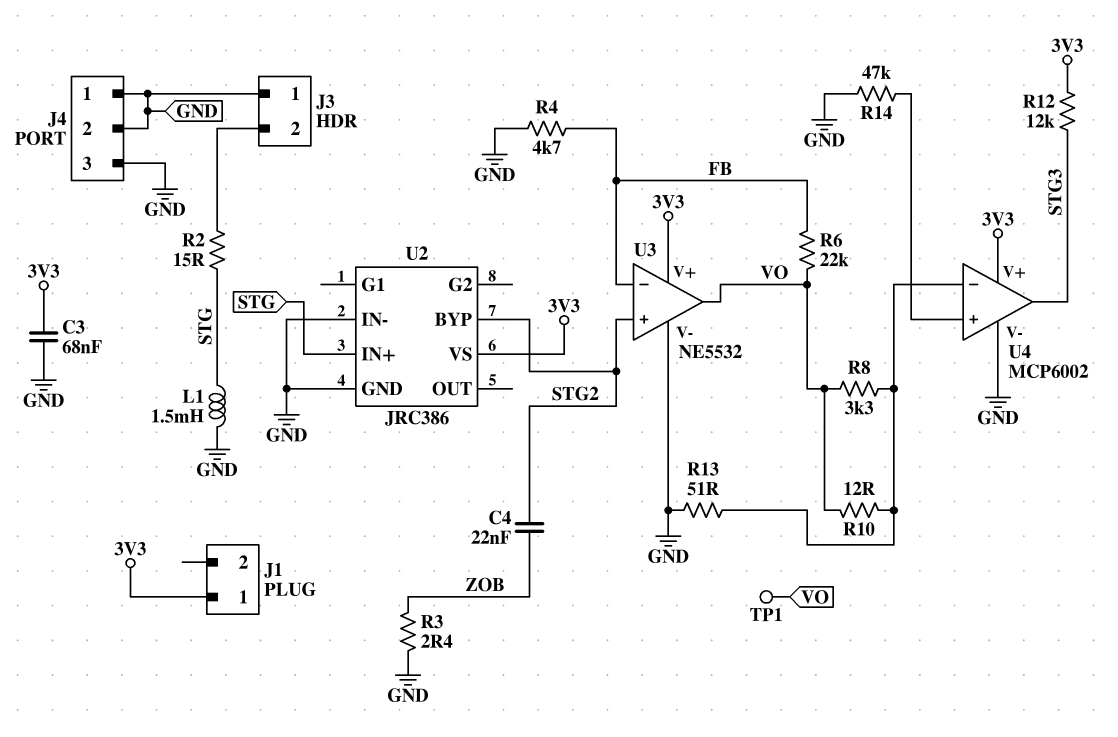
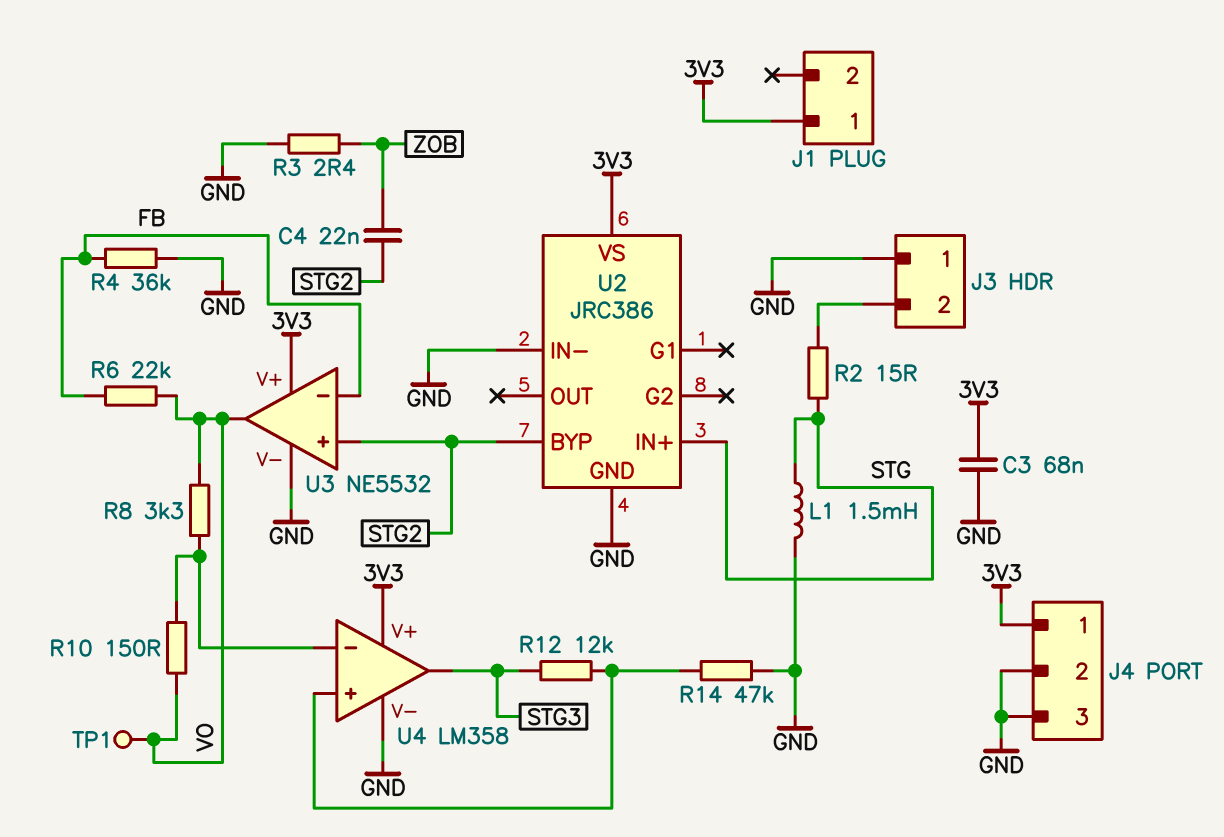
J4 pin 1: GND -> 3V3
R4: 4.7k (FB, GND) -> 36k (FB, GND)
R10: 12 (U4/in-, VO) -> 150 (U4/in-, VO)
R12: 12k (3V3, STG3) -> 12k (STG3, U4/in+)
R13: 51 (GND, U4/in-) -> none
U4: MCP6002 -> LM358

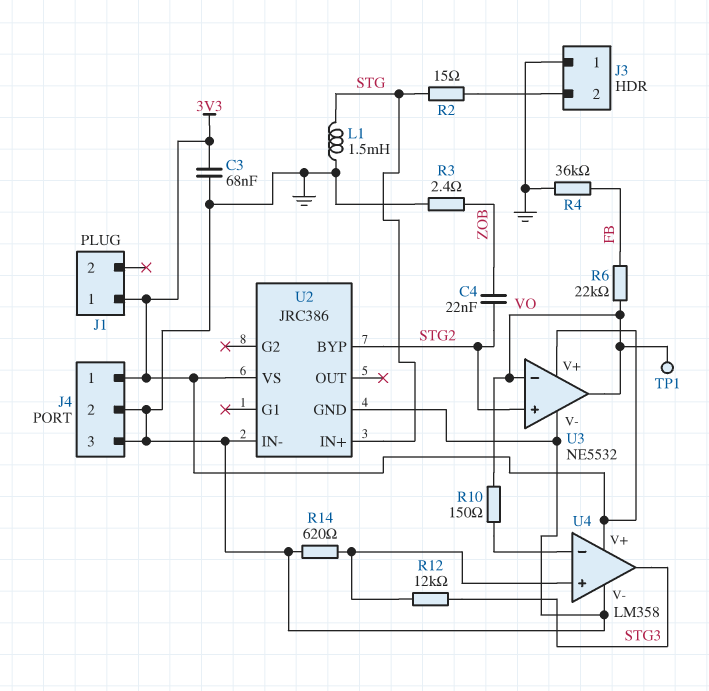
R8: 3.3k (U4/in-, VO) -> none
R14: 47k (GND, U4/in+) -> 620 (GND, U4/in+)
U3 pin in-: FB -> VO

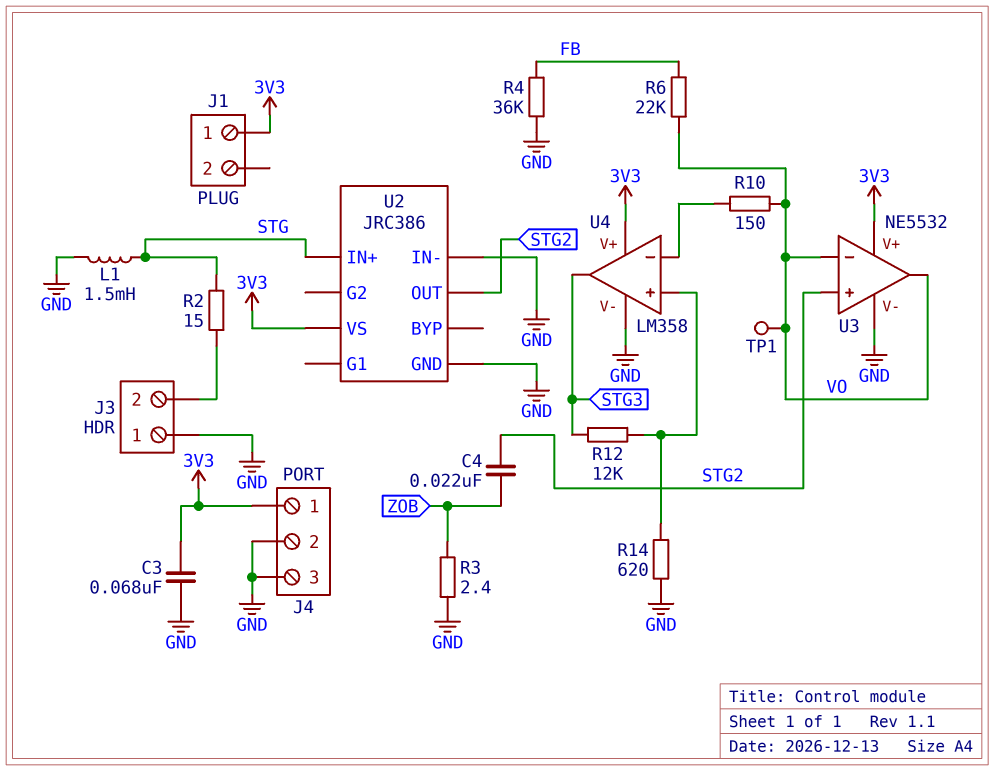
U2 pin BYP: STG2 -> none
U2 pin OUT: none -> STG2

